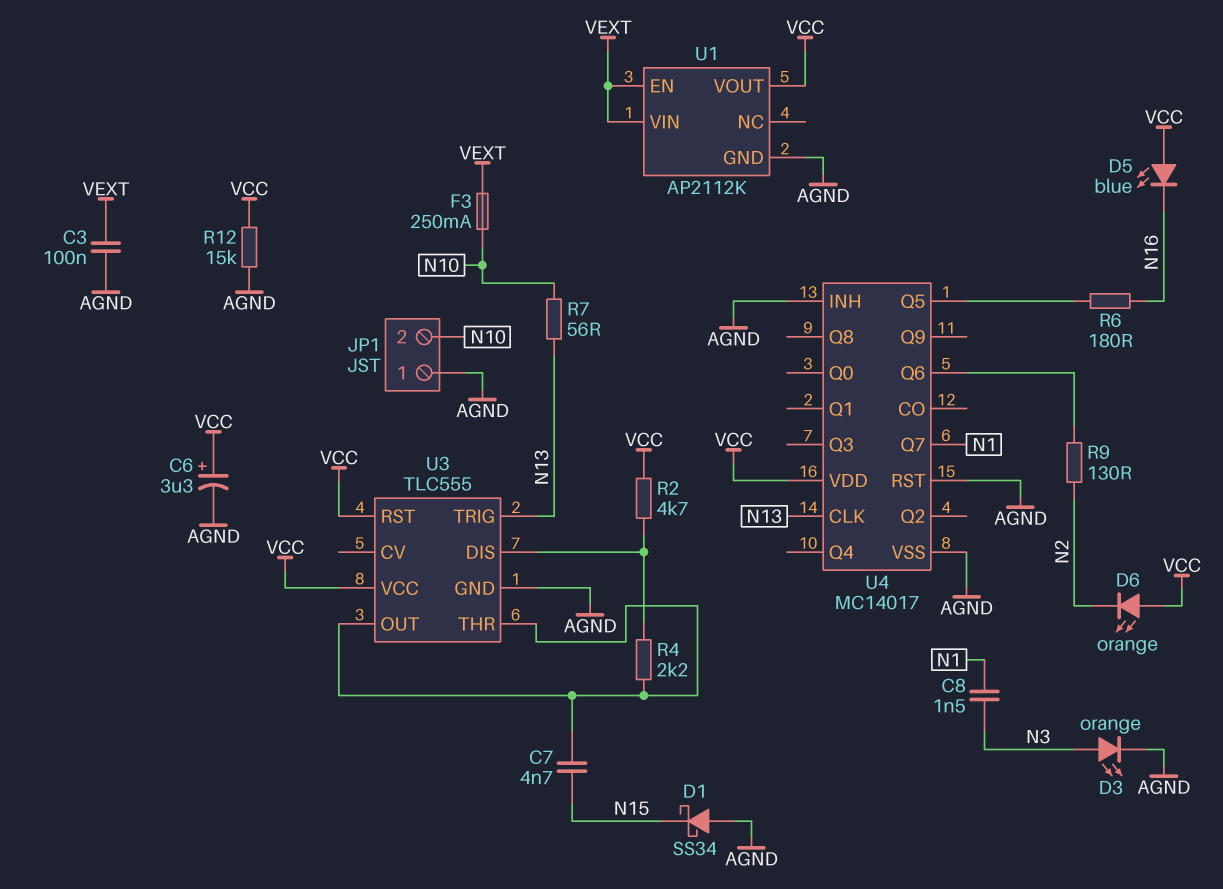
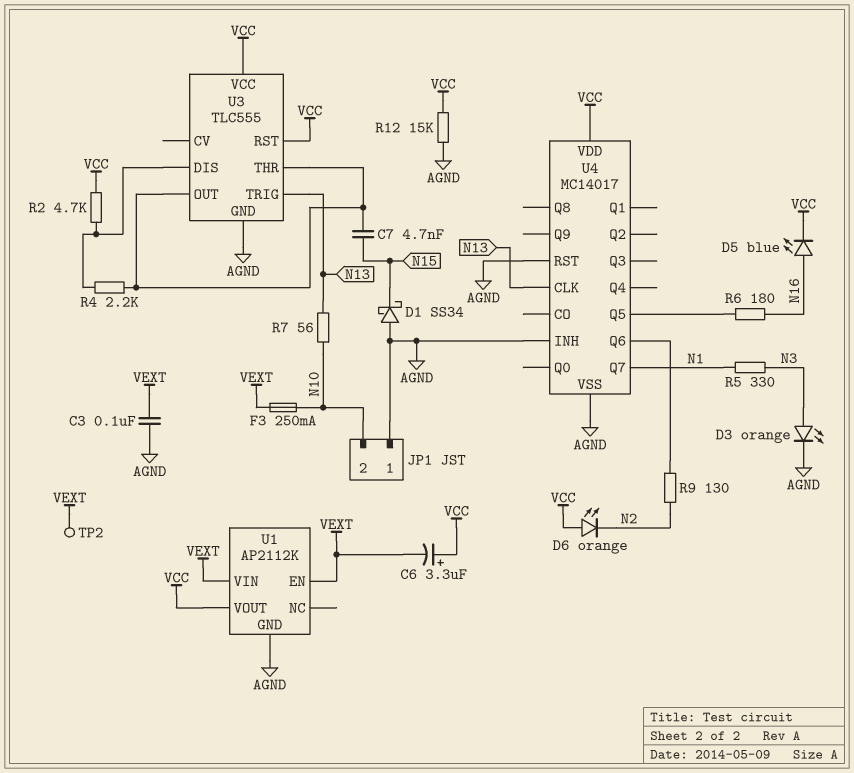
C6: 3.3uF (plus VCC, minus AGND) -> 3.3uF (plus VCC, minus VEXT)
C8: 1.5nF (N1, N3) -> none
D5: LED blue (A VCC, K N16) -> LED blue (A N16, K VCC)
R5: none -> 330 (N1, N3)
TP2: none -> test point (VEXT)

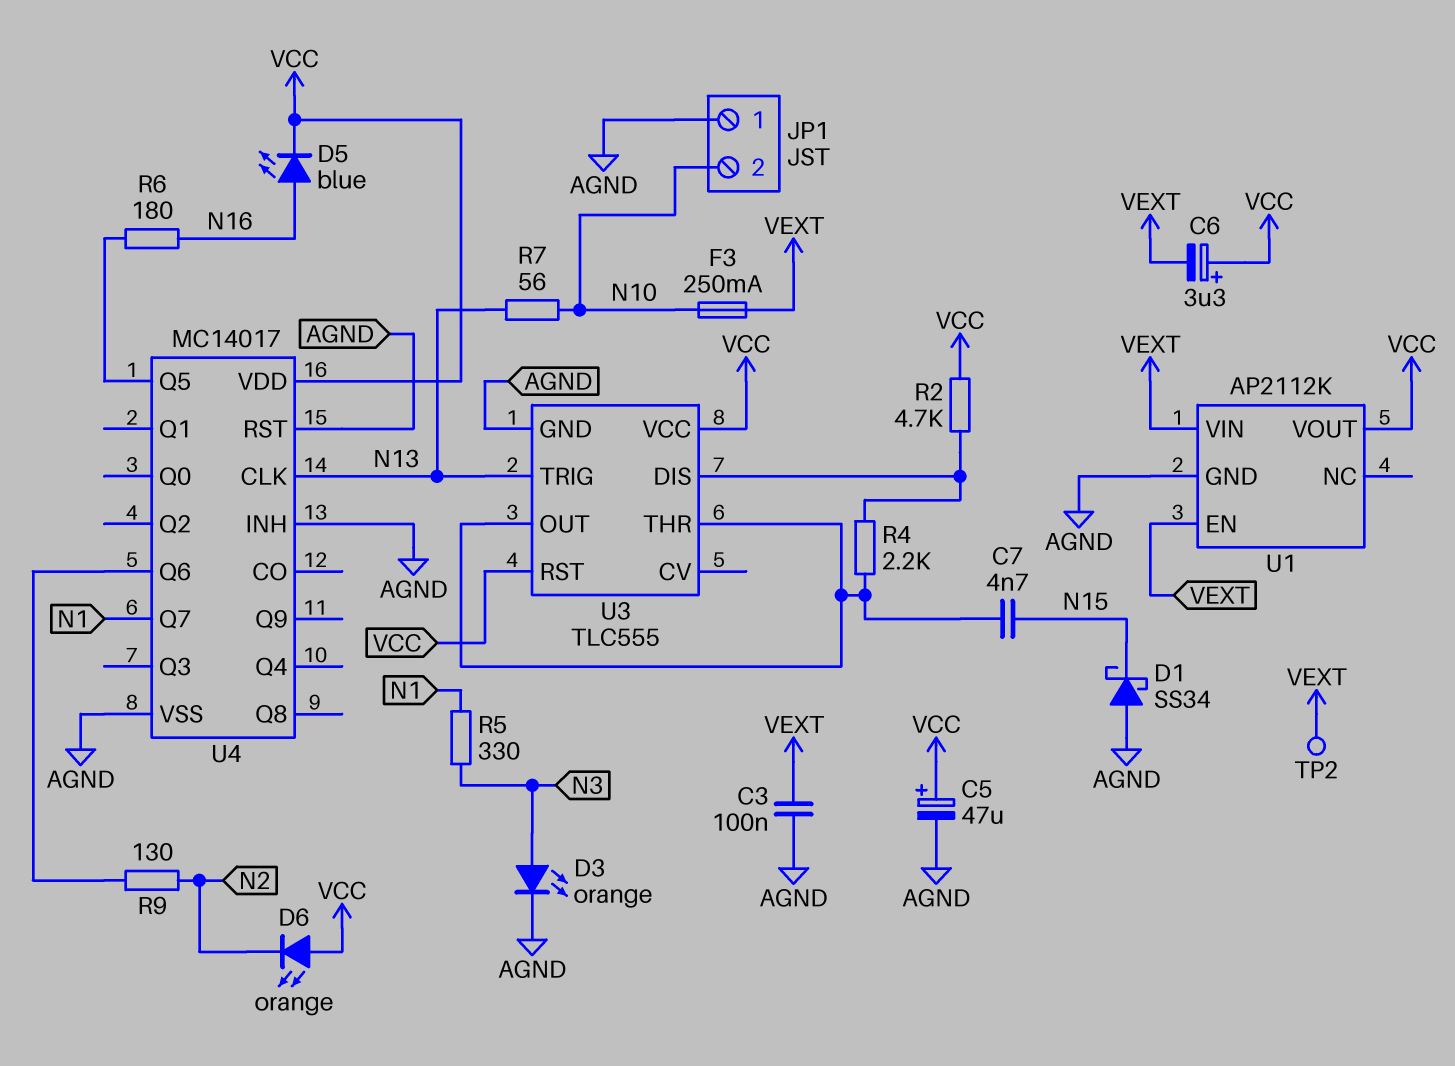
C5: none -> 47uF (plus VCC, minus AGND)
R12: 15k (AGND, VCC) -> none

